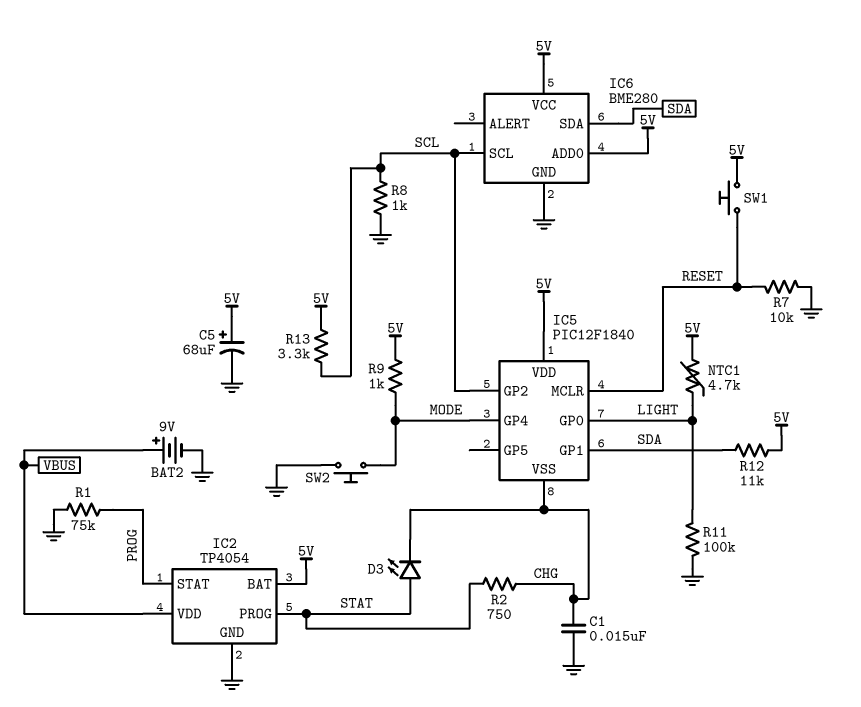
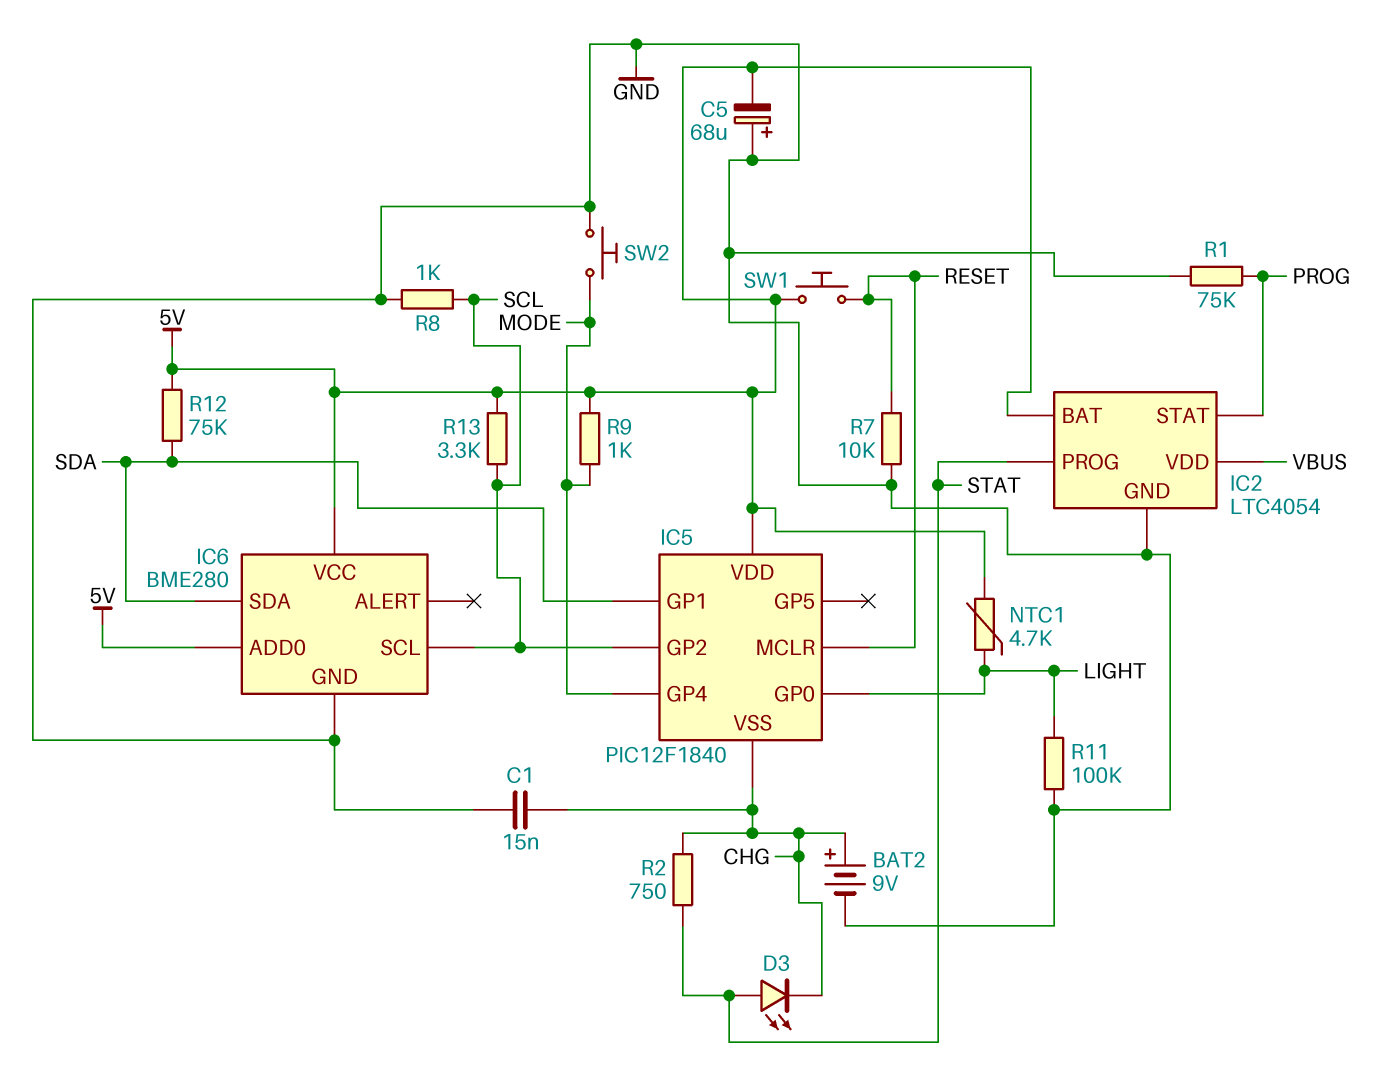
BAT2: 9V (plus VBUS, minus GND) -> 9V (plus CHG, minus GND)
C5: 68uF (plus 5V, minus GND) -> 68uF (plus GND, minus 5V)
IC2: TP4054 -> LTC4054
R12: 11k (5V, SDA) -> 75k (5V, SDA)

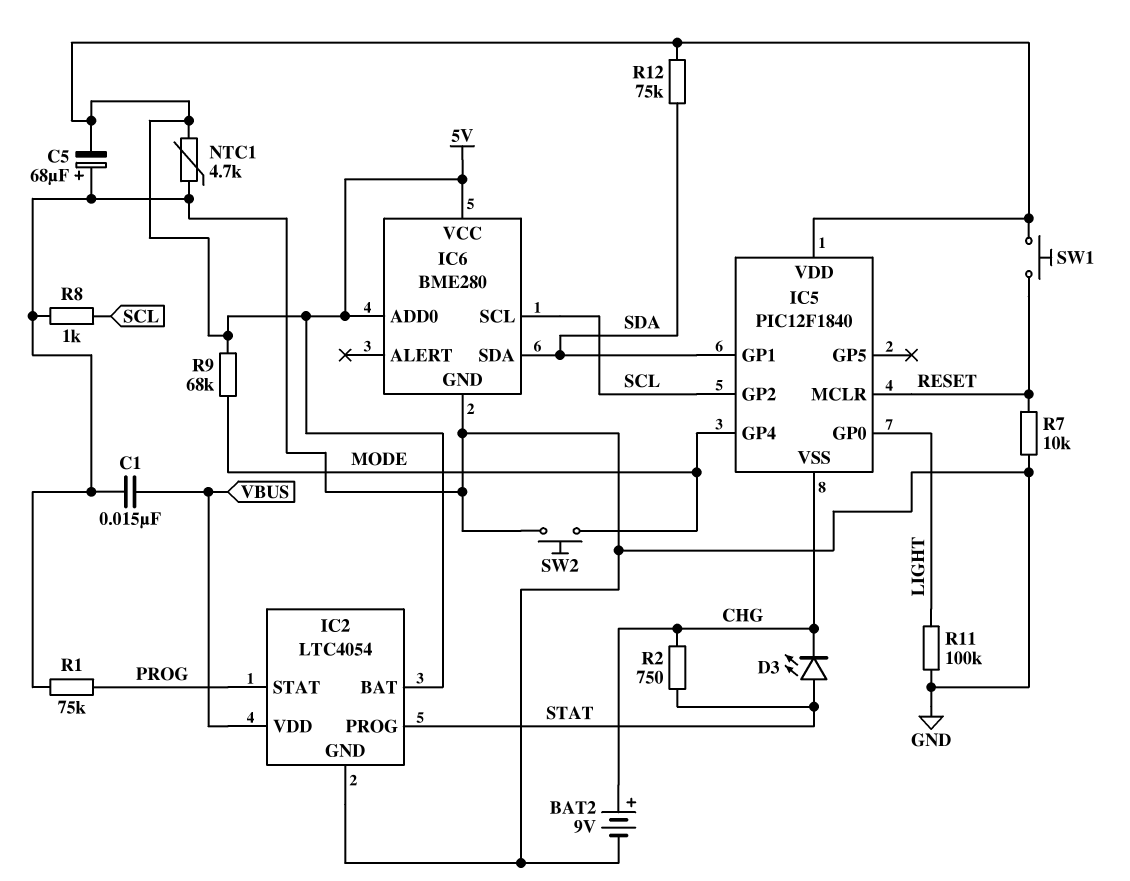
C1: 15nF (CHG, GND) -> 15nF (GND, VBUS)
NTC1: 4.7k (5V, LIGHT) -> 4.7k (5V, GND)
R9: 1k (5V, MODE) -> 68k (5V, MODE)
R13: 3.3k (5V, SCL) -> none

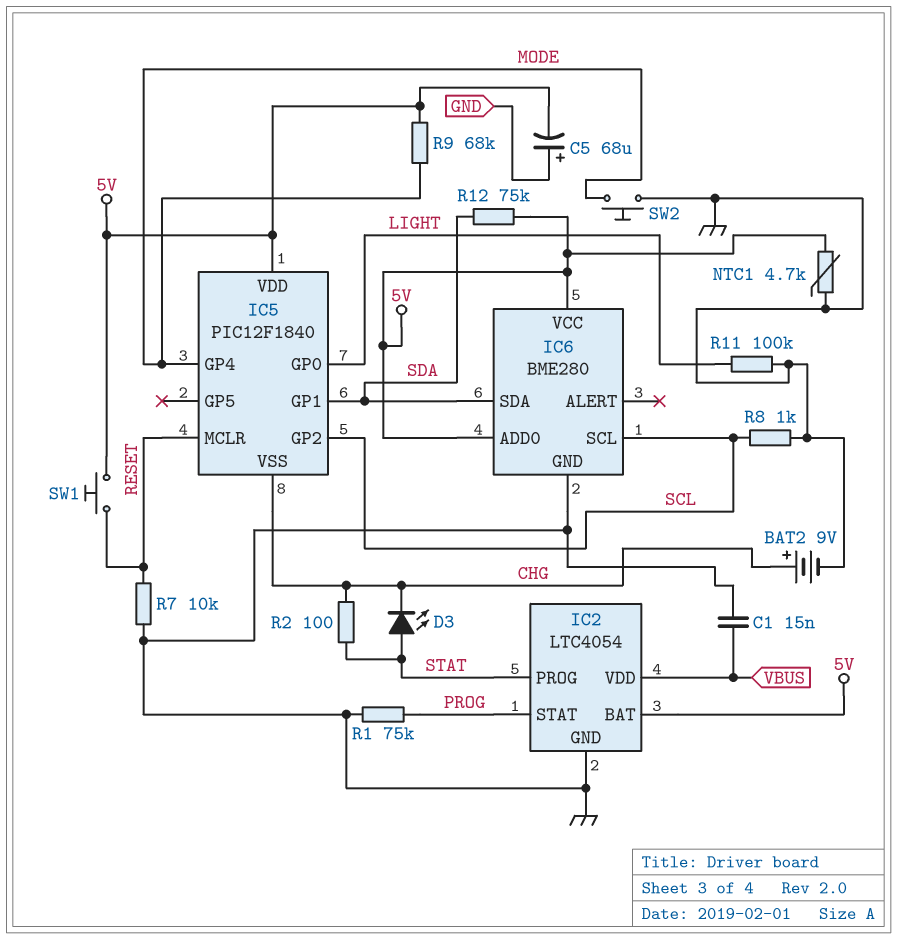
R2: 750 (CHG, STAT) -> 100 (CHG, STAT)

